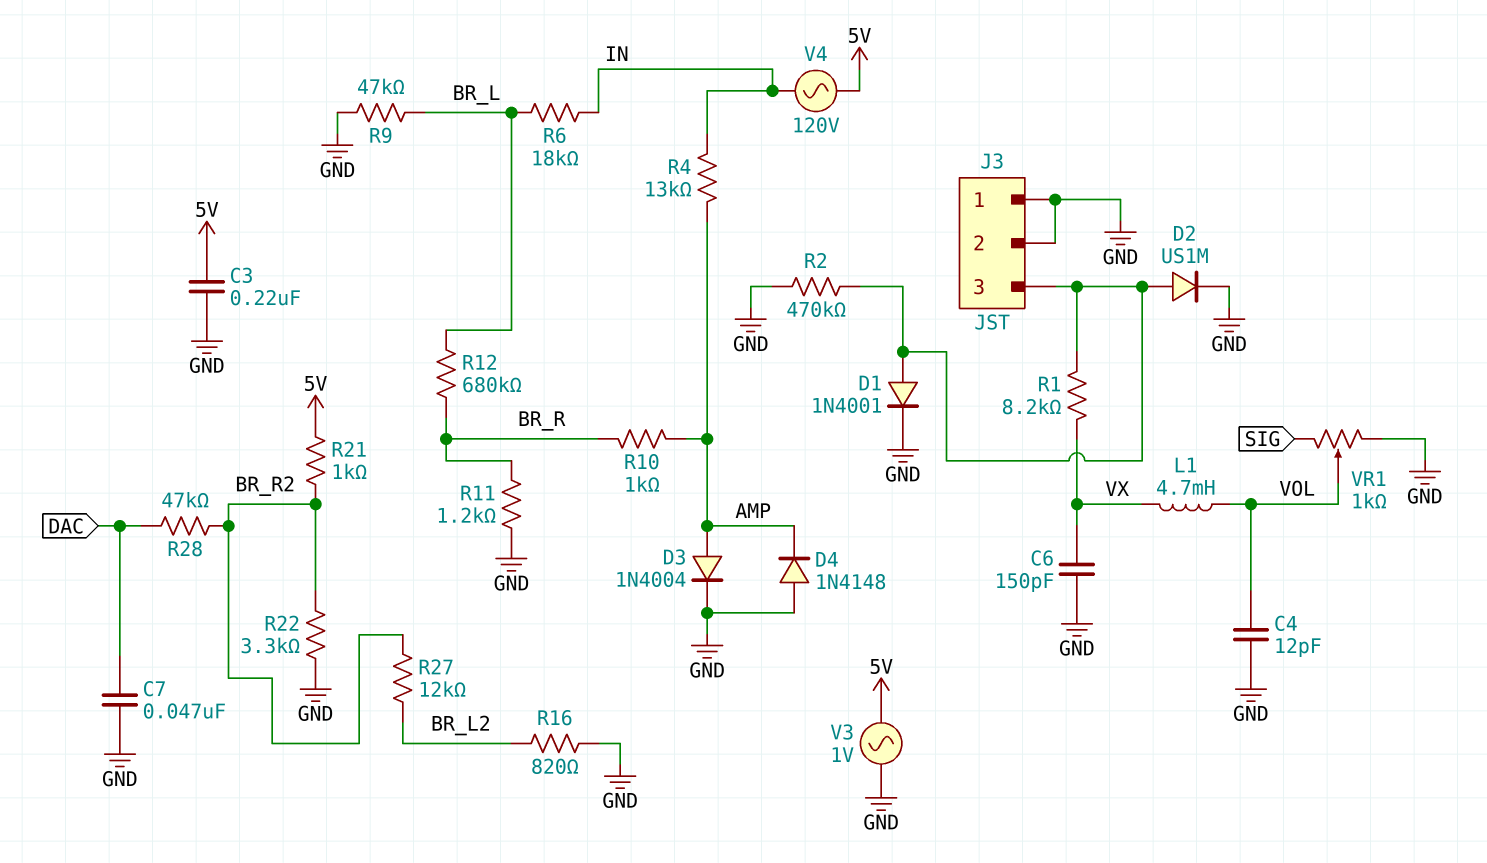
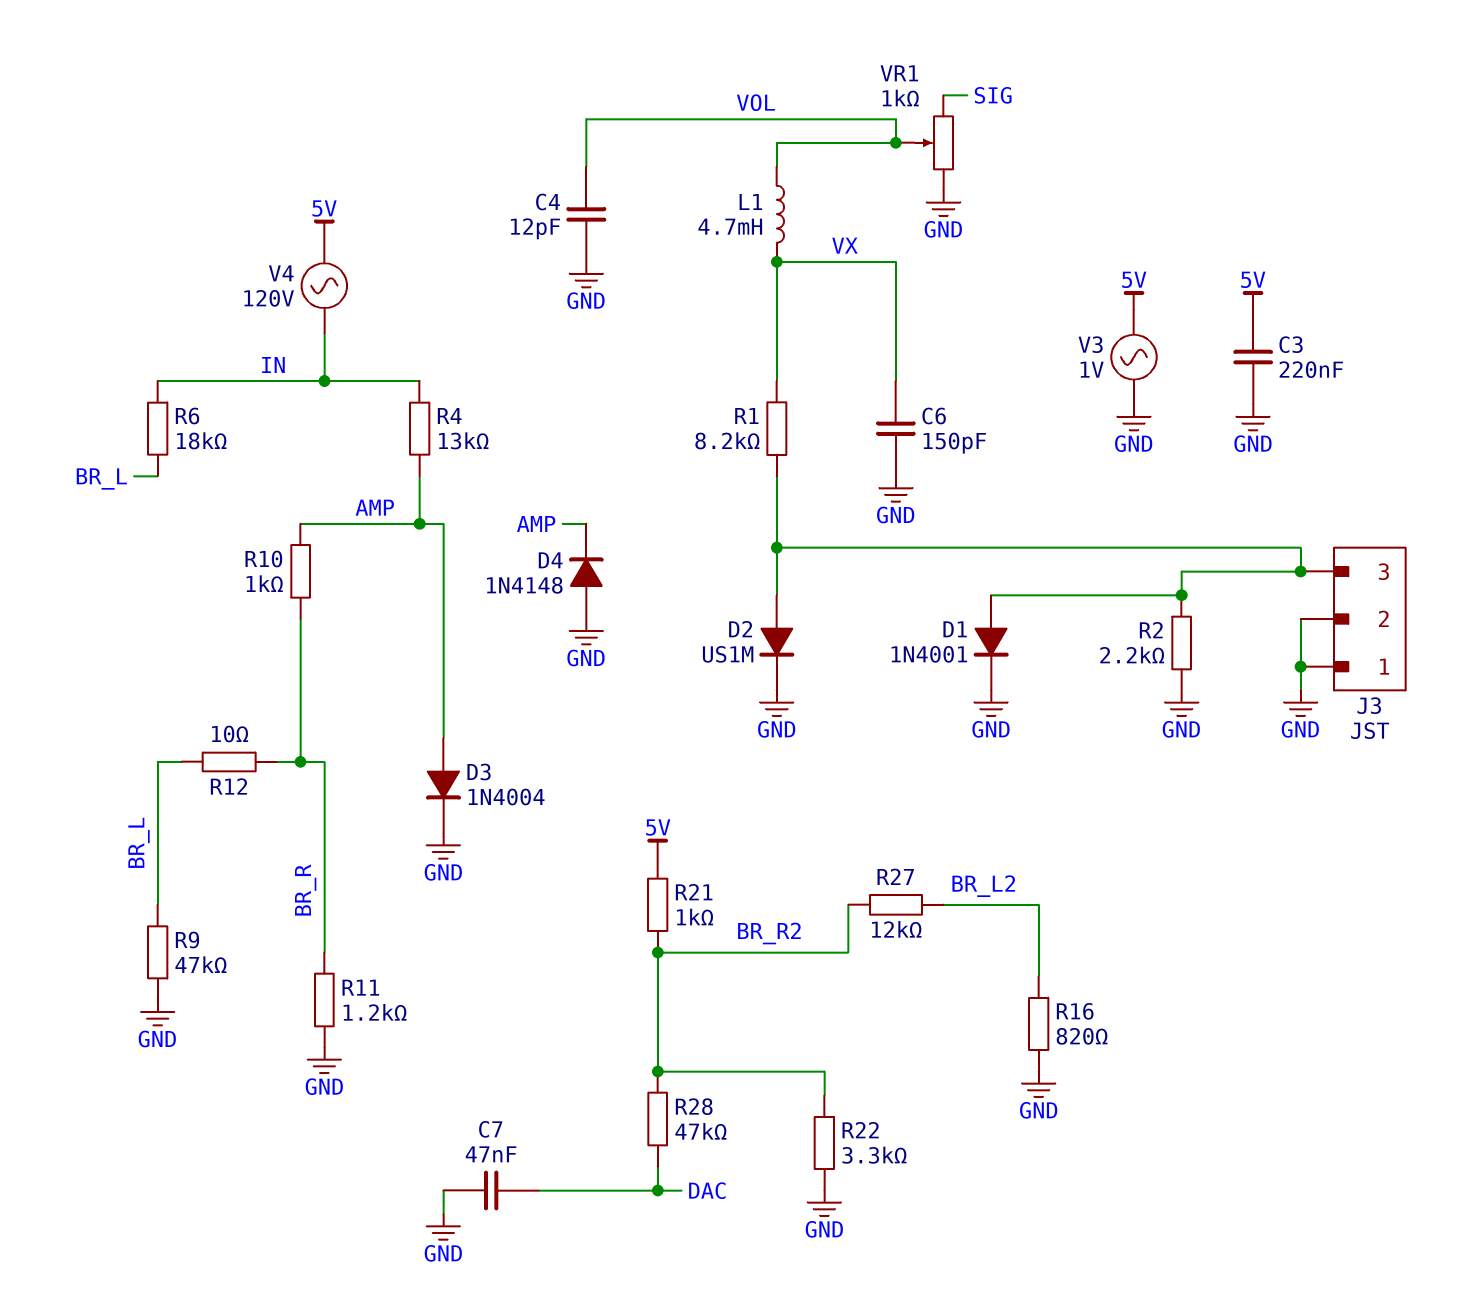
R2: 470k (GND, J3/3) -> 2.2k (GND, J3/3)
R12: 680k (BR_L, BR_R) -> 10 (BR_L, BR_R)

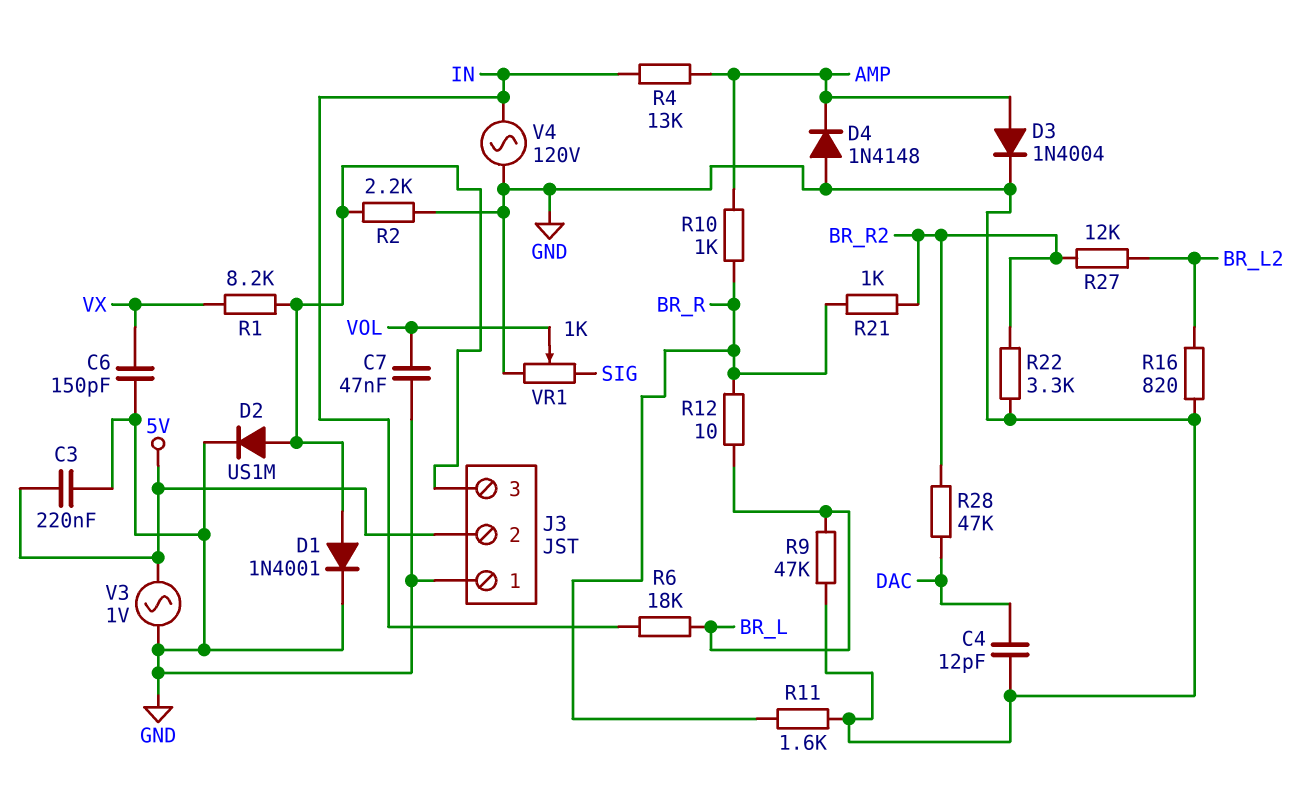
C4: 12pF (GND, VOL) -> 12pF (DAC, GND)
C7: 47nF (DAC, GND) -> 47nF (GND, VOL)
J3 pin 2: GND -> 5V
L1: 4.7mH (VOL, VX) -> none
R11: 1.2k (BR_R, GND) -> 1.6k (BR_R, GND)
R21: 1k (5V, BR_R2) -> 1k (BR_R, BR_R2)
V4: AC 120V (5V, IN) -> AC 120V (GND, IN)

